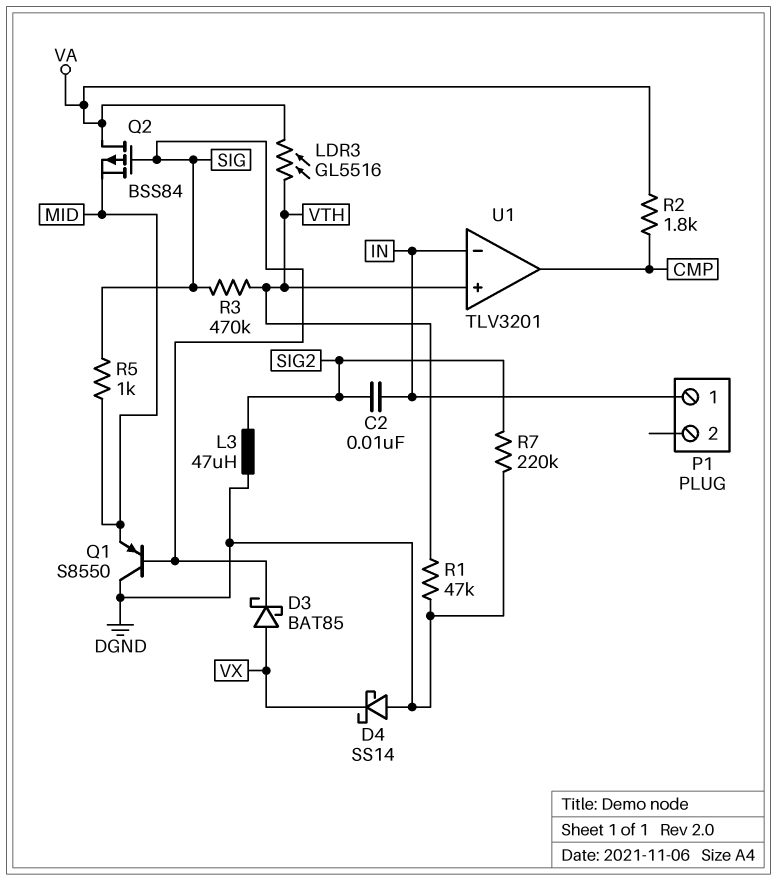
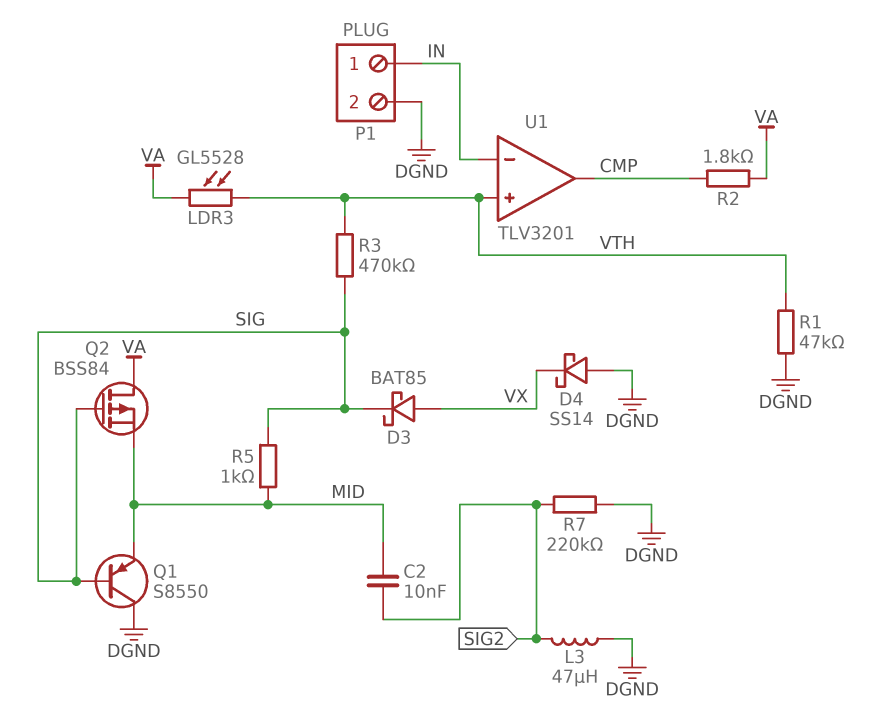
C2: 10nF (IN, SIG2) -> 10nF (MID, SIG2)
LDR3: GL5516 (VA, VTH) -> GL5528 (VA, VTH)
P1 pin 2: none -> DGND

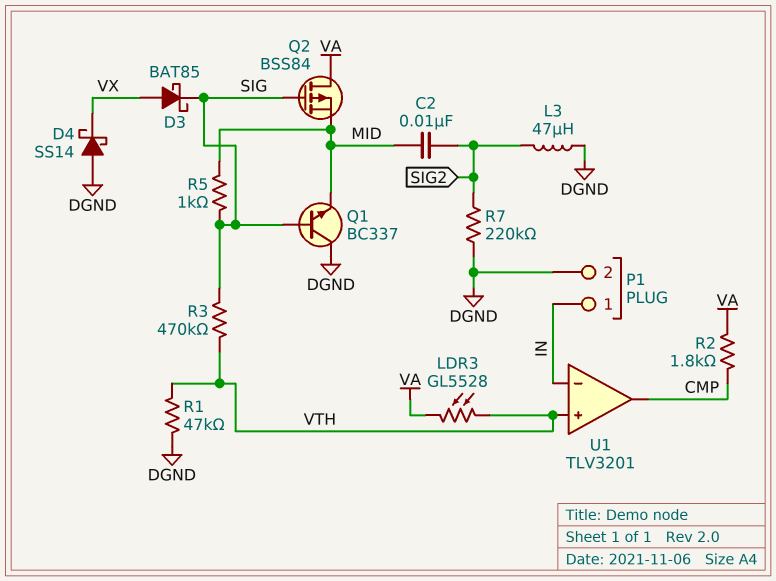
Q1: PNP S8550 (B SIG, C DGND, E MID) -> NPN BC337 (B SIG, C DGND, E MID)

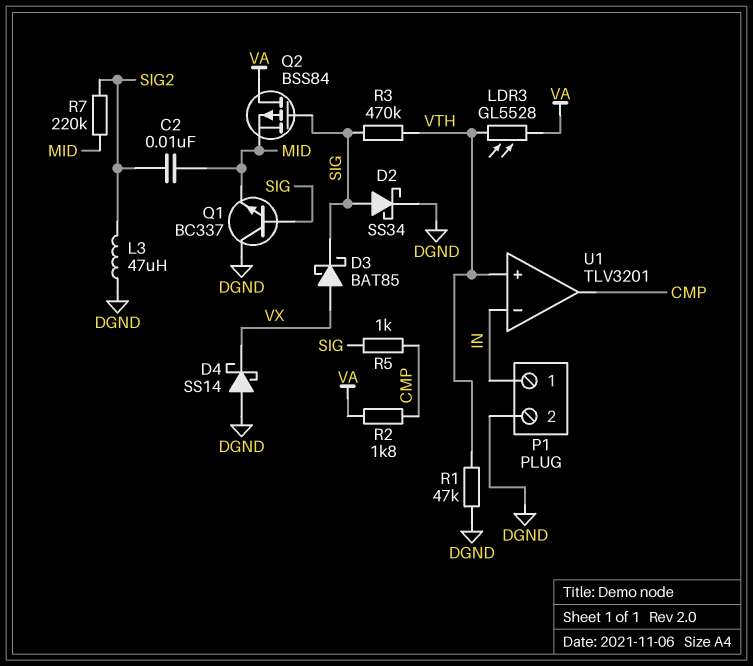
D2: none -> schottky SS34 (A SIG, K DGND)
R5: 1k (MID, SIG) -> 1k (CMP, SIG)
R7: 220k (DGND, SIG2) -> 220k (MID, SIG2)

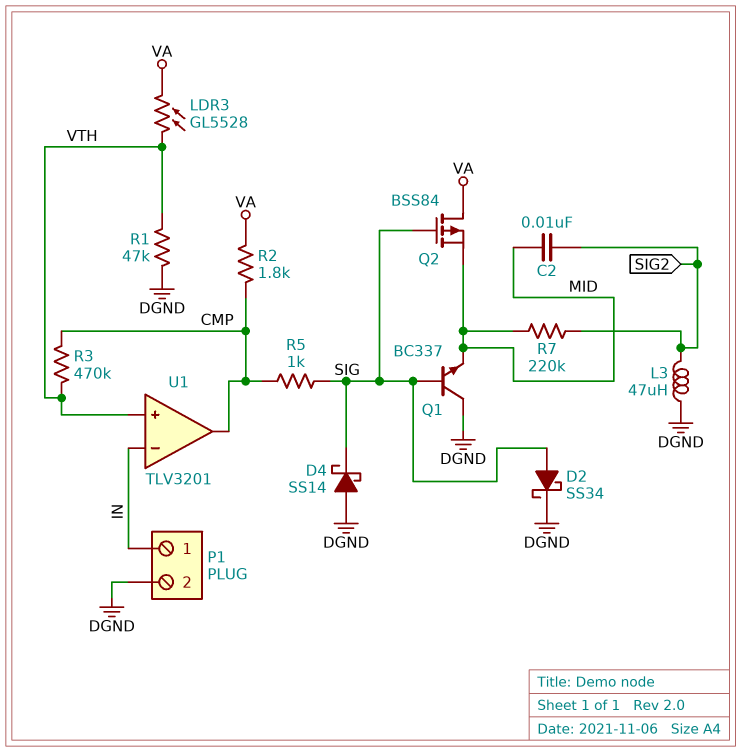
D3: schottky BAT85 (A VX, K SIG) -> none
D4: schottky SS14 (A DGND, K VX) -> schottky SS14 (A DGND, K SIG)
R3: 470k (SIG, VTH) -> 470k (CMP, VTH)

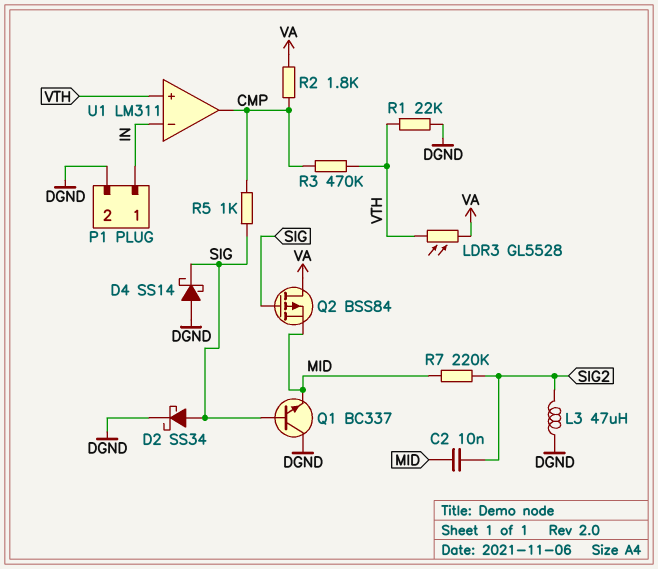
R1: 47k (DGND, VTH) -> 22k (DGND, VTH)
U1: TLV3201 -> LM311

